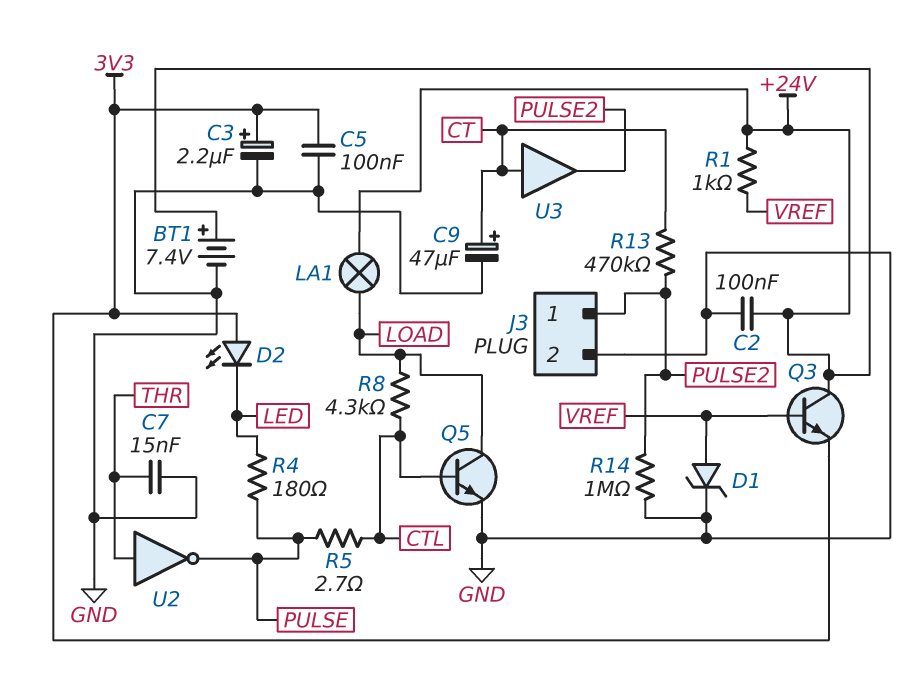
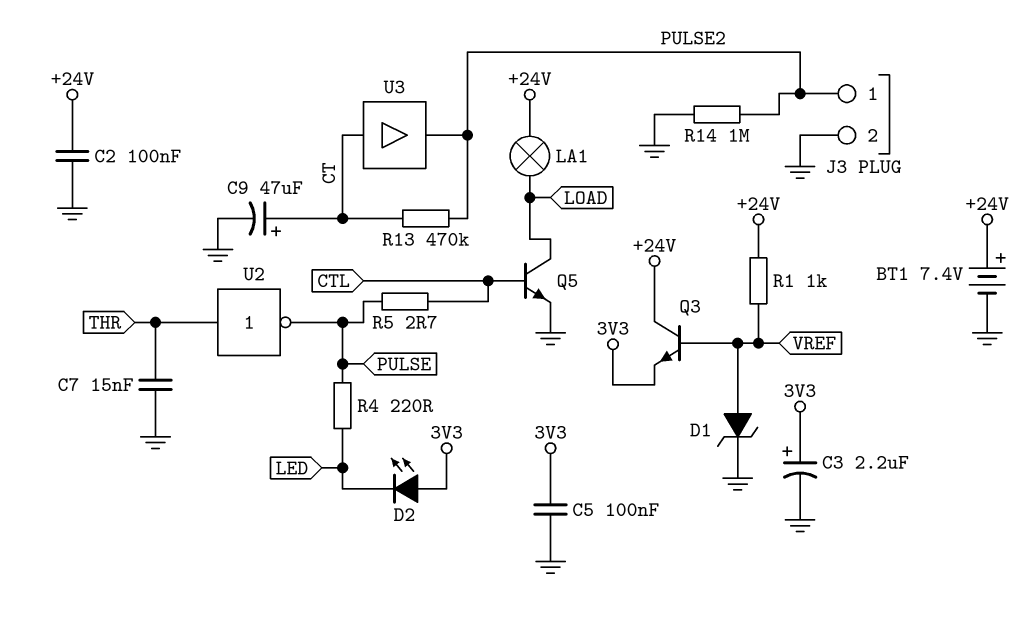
R4: 180 (LED, PULSE) -> 220 (LED, PULSE)
R8: 4.3k (CTL, LOAD) -> none

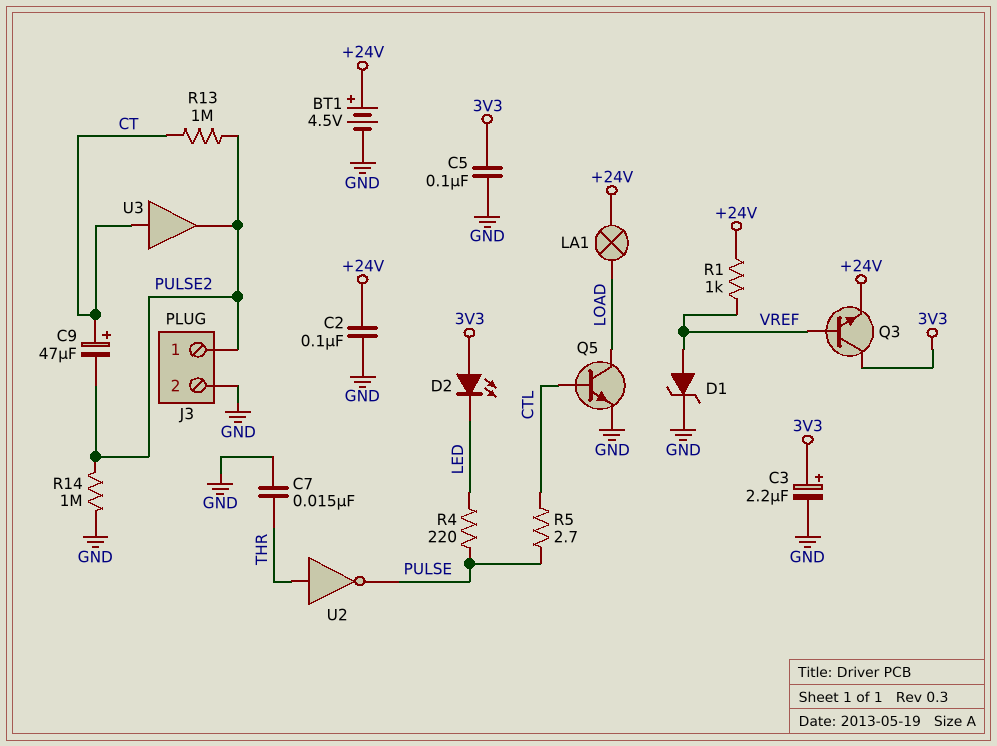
BT1: 7.4V (plus +24V, minus GND) -> 4.5V (plus +24V, minus GND)
C9: 47uF (plus CT, minus GND) -> 47uF (plus CT, minus PULSE2)
Q3: NPN (B VREF, C +24V, E 3V3) -> NPN (B VREF, C 3V3, E +24V)
R13: 470k (CT, PULSE2) -> 1M (CT, PULSE2)

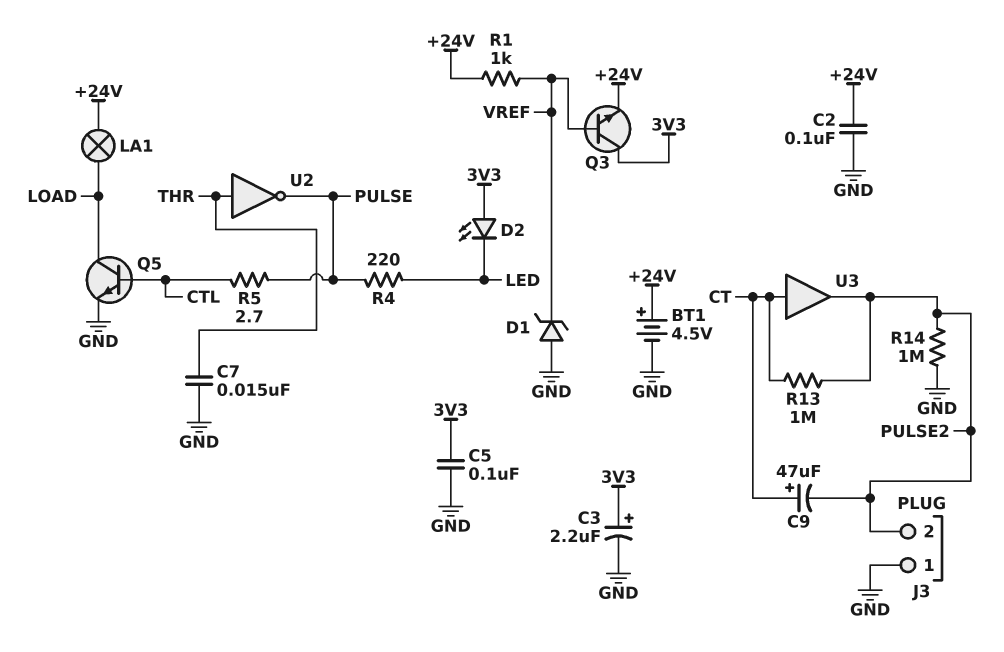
D1: zener (A VREF, K GND) -> zener (A GND, K VREF)
J3 pin 1: PULSE2 -> GND
J3 pin 2: GND -> PULSE2

